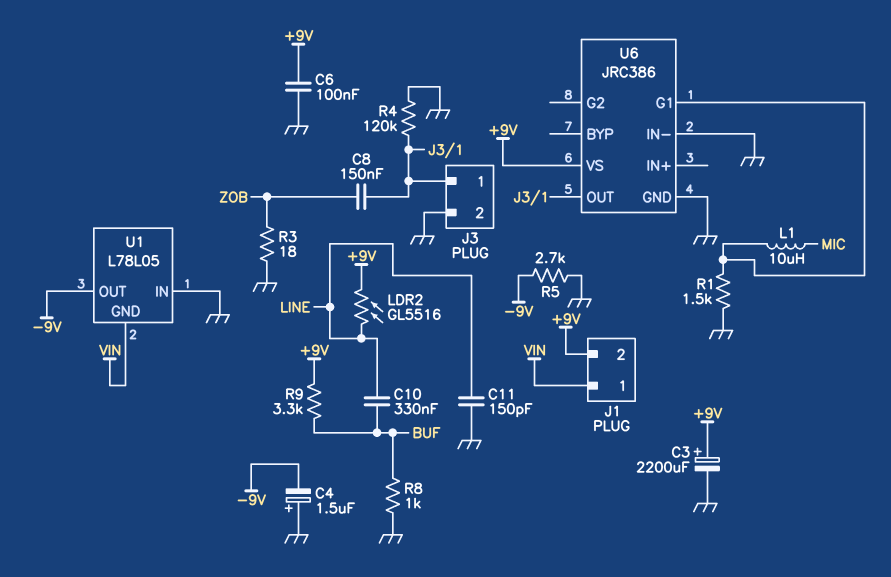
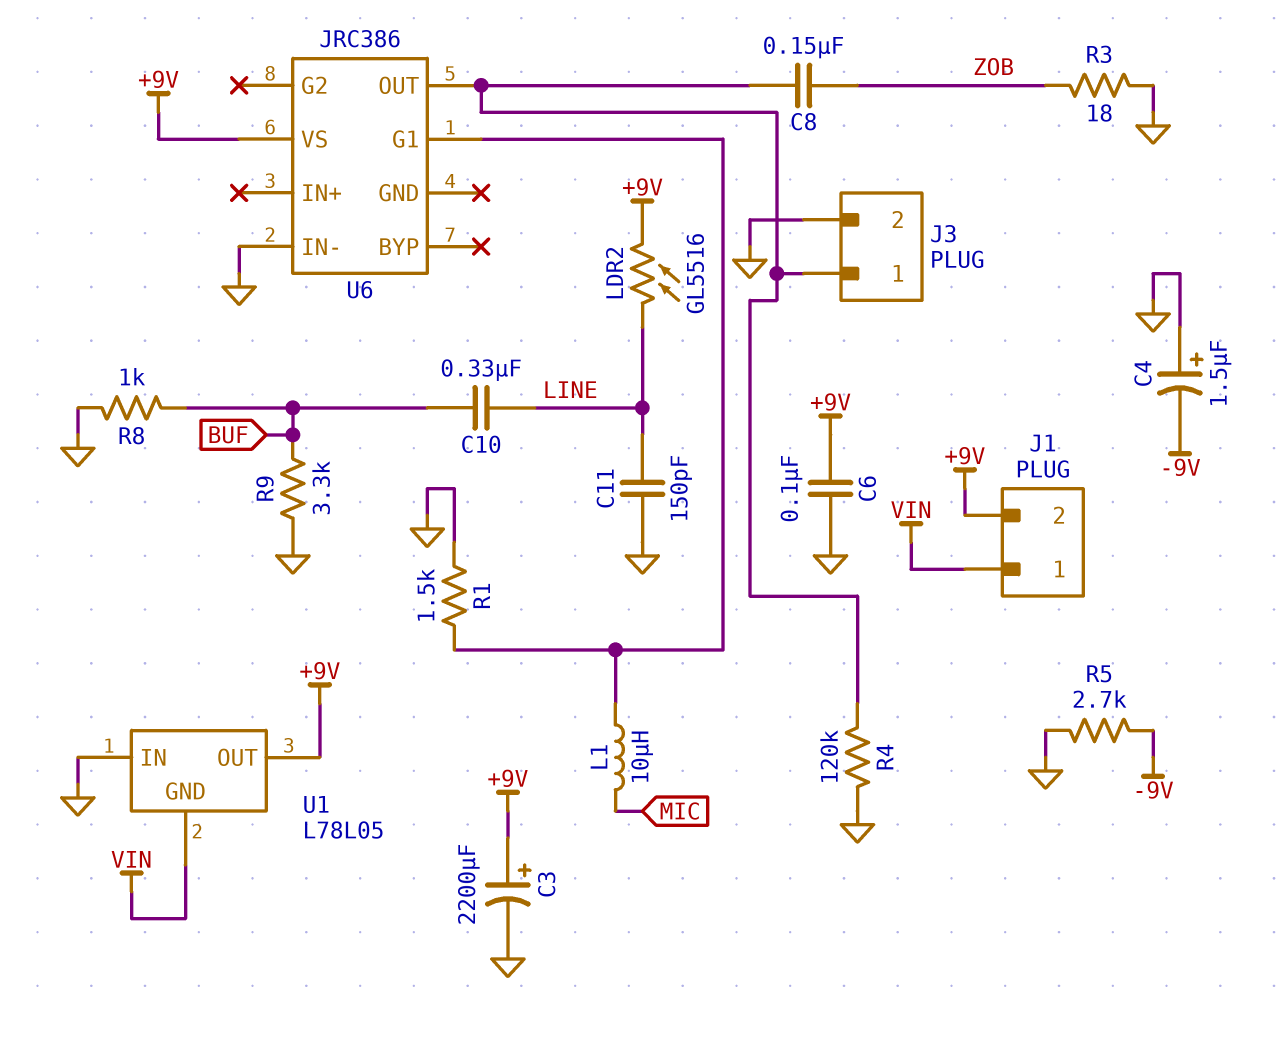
R9: 3.3k (+9V, BUF) -> 3.3k (BUF, GND)
U1 pin OUT: -9V -> +9V
U6 pin GND: GND -> none

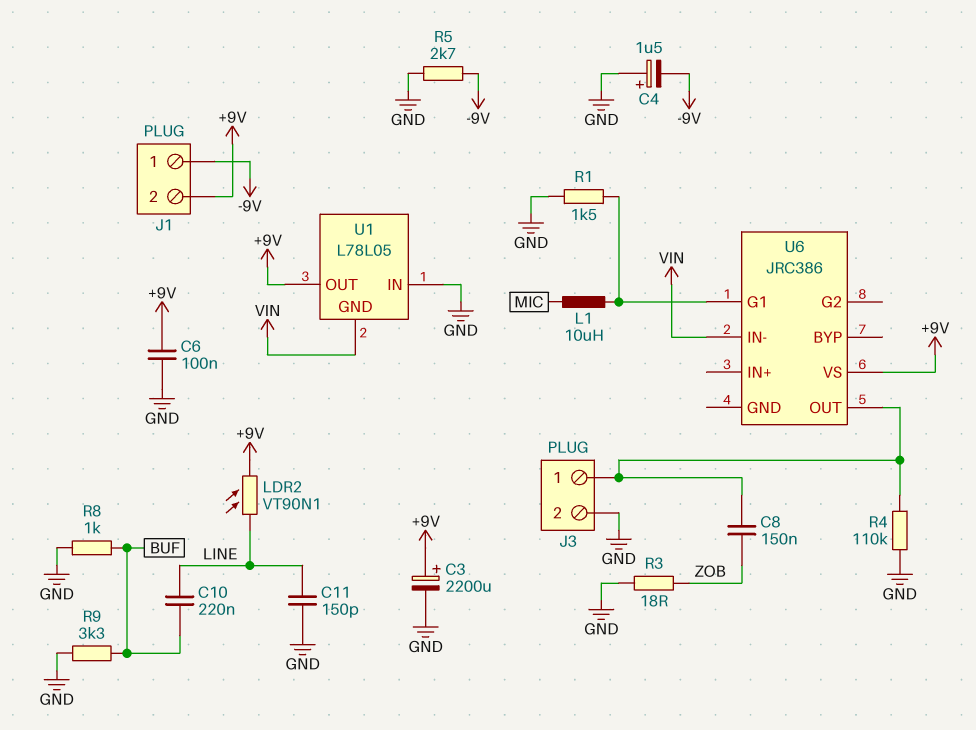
C10: 330nF (BUF, LINE) -> 220nF (BUF, LINE)
J1 pin 1: VIN -> -9V
LDR2: GL5516 (+9V, LINE) -> VT90N1 (+9V, LINE)
R4: 120k (GND, J3/1) -> 110k (GND, J3/1)
U6 pin IN-: GND -> VIN

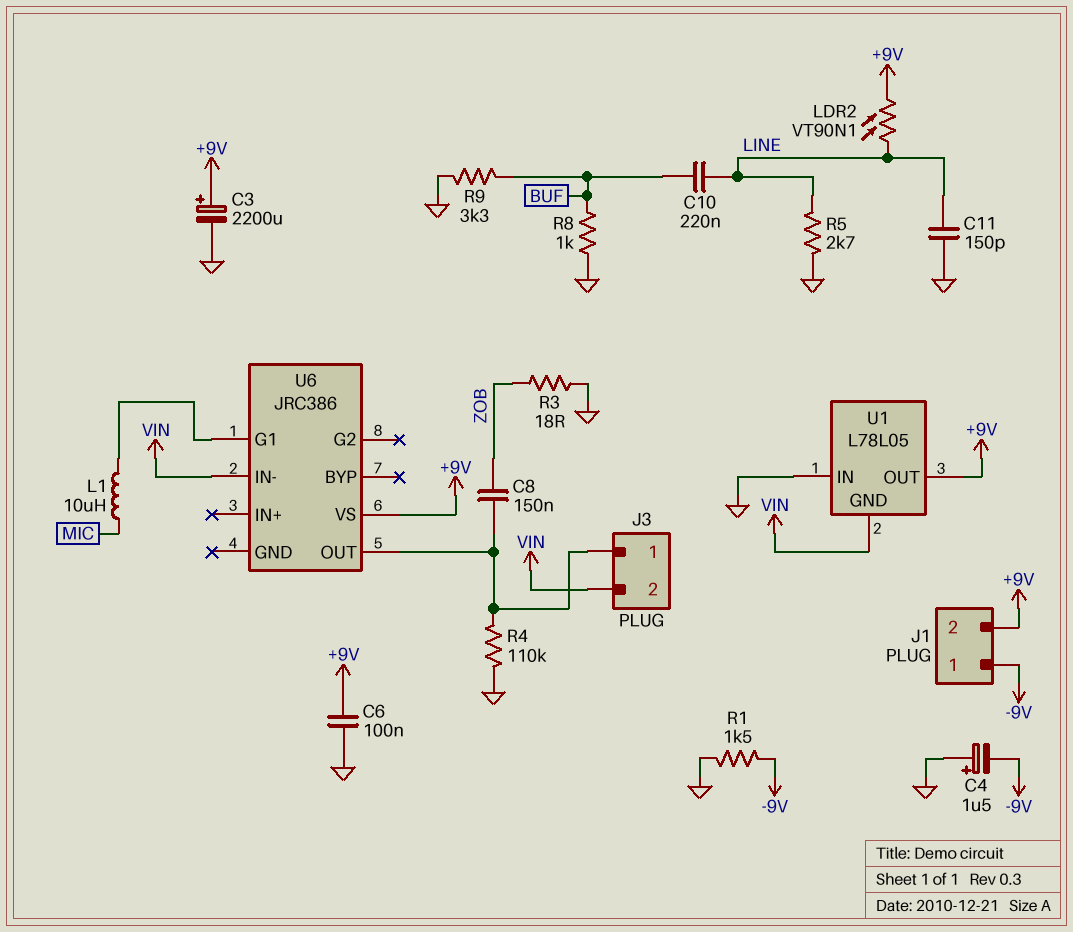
J3 pin 2: GND -> VIN
R1: 1.5k (GND, U6/G1) -> 1.5k (-9V, GND)
R5: 2.7k (-9V, GND) -> 2.7k (GND, LINE)

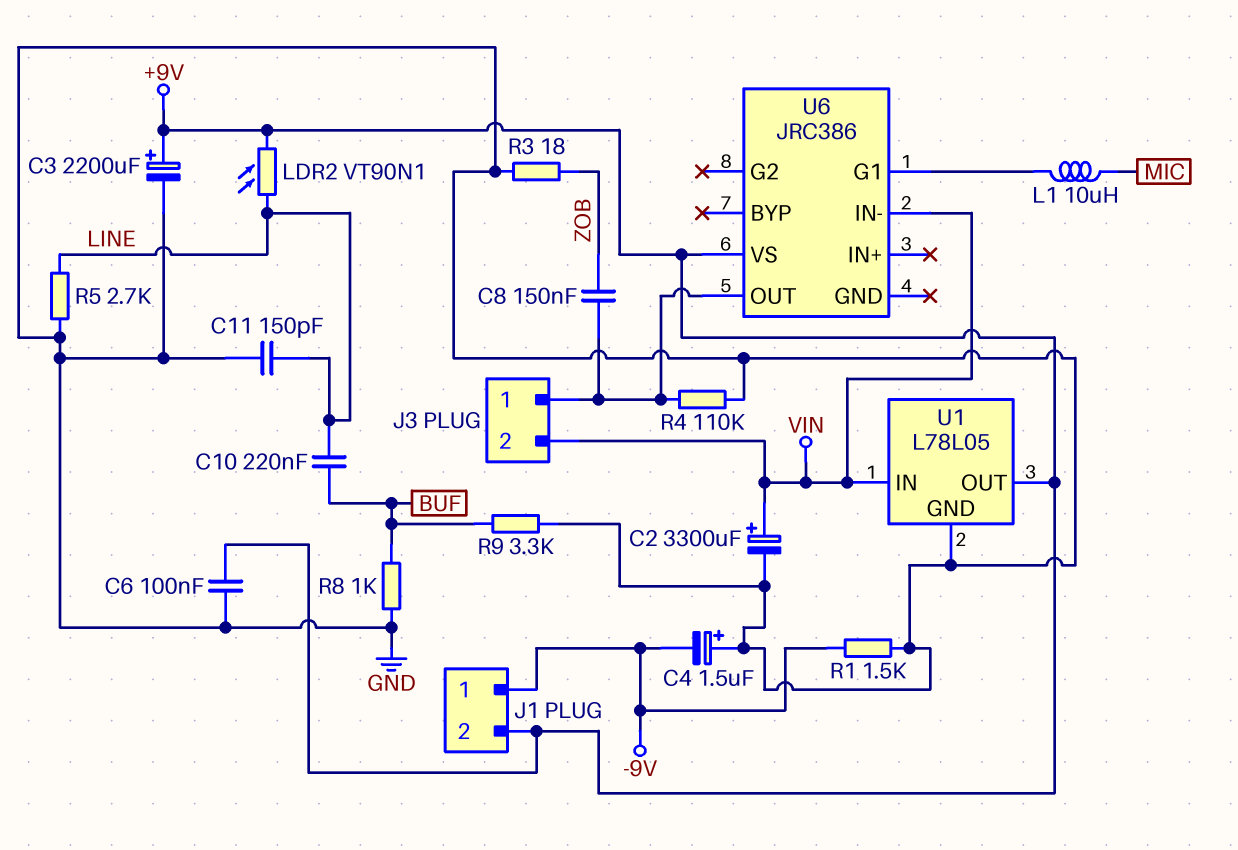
C2: none -> 3300uF (plus VIN, minus GND)
U1 pin GND: VIN -> GND
U1 pin IN: GND -> VIN

